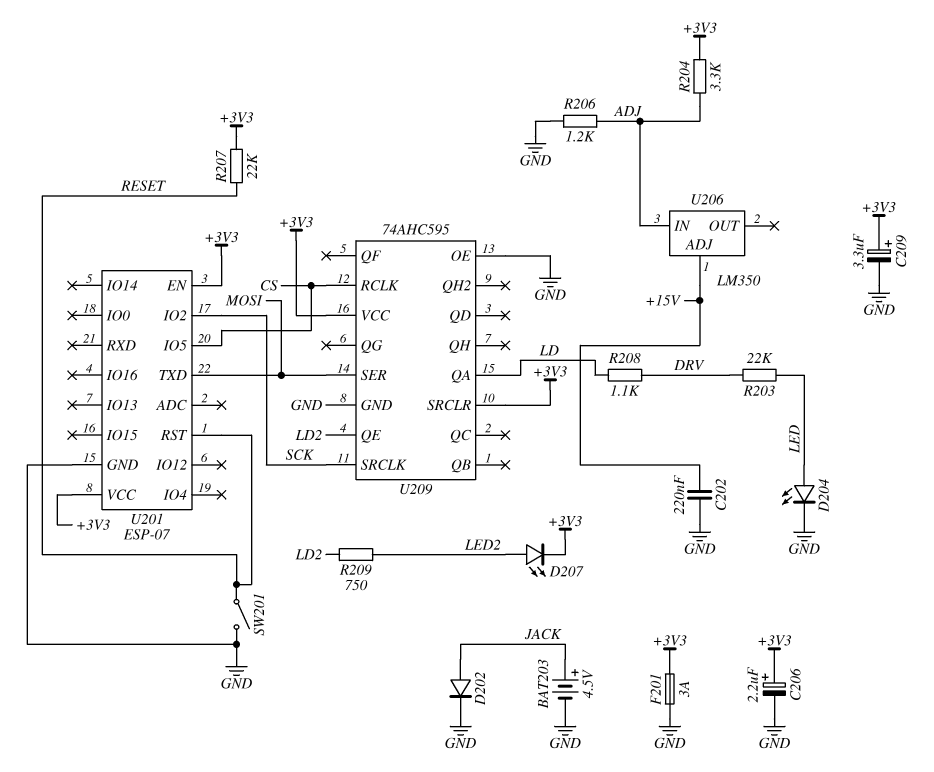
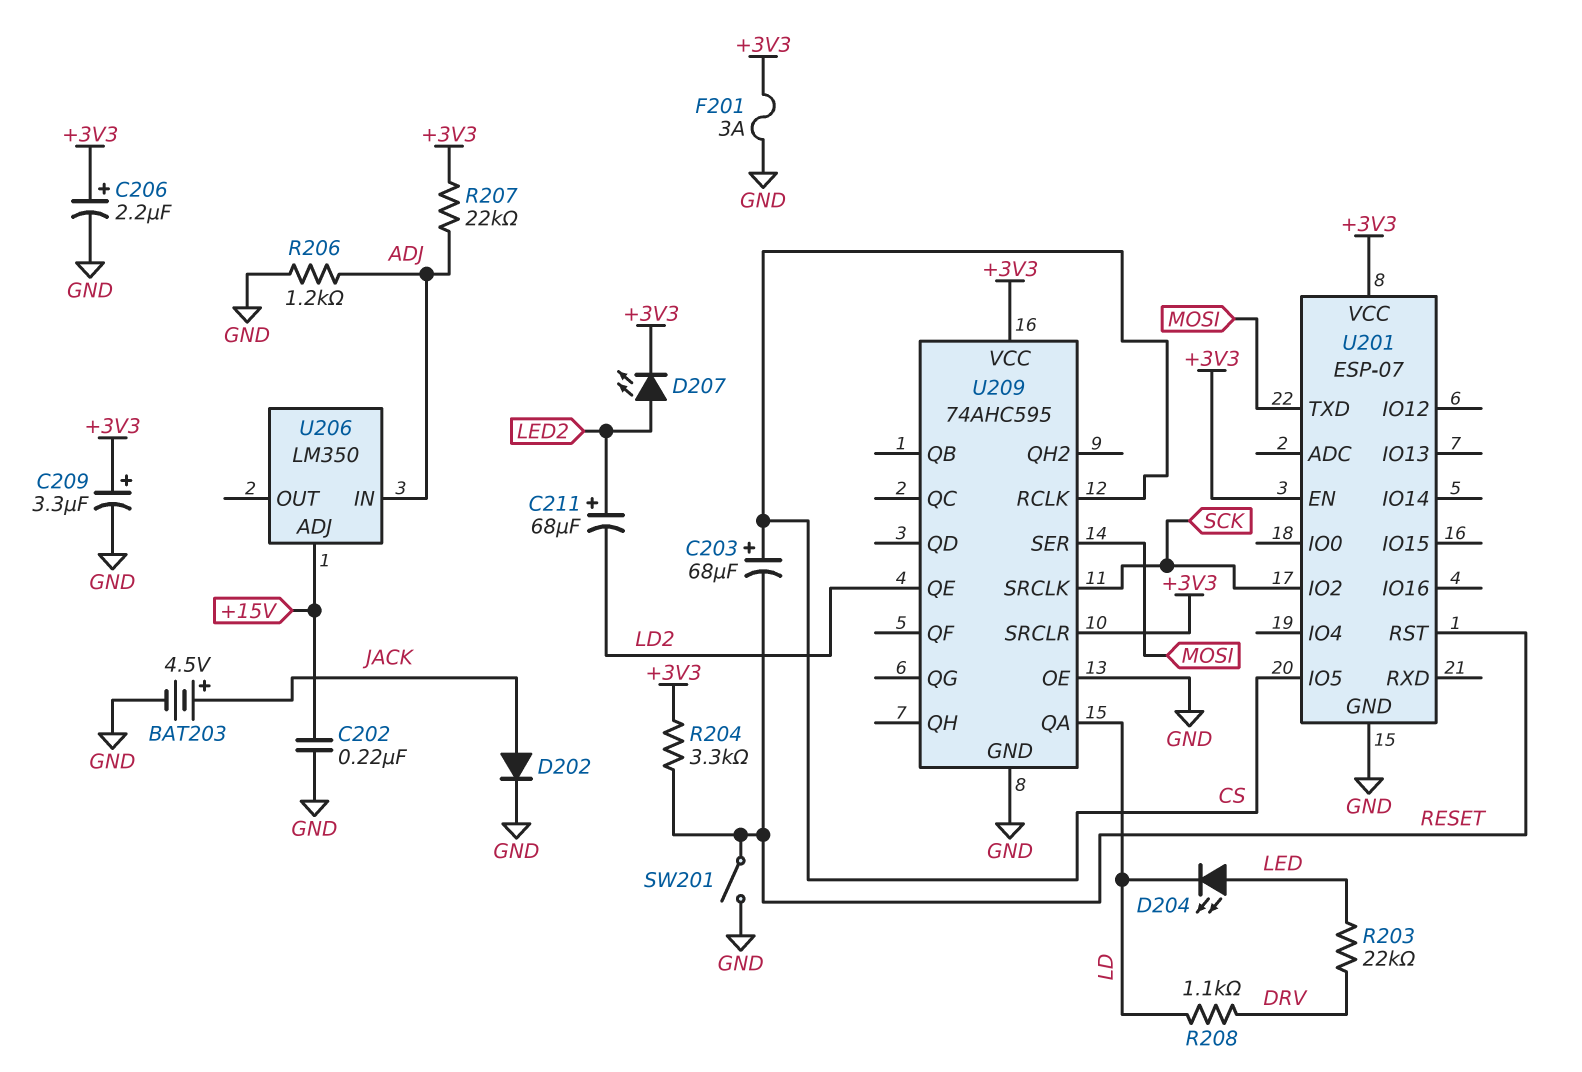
C203: none -> 68uF (plus CS, minus RESET)
C211: none -> 68uF (plus LED2, minus LD2)
D204: LED (A LED, K GND) -> LED (A LED, K LD)
R204: 3.3k (+3V3, ADJ) -> 3.3k (+3V3, RESET)
R207: 22k (+3V3, RESET) -> 22k (+3V3, ADJ)
R209: 750 (LD2, LED2) -> none

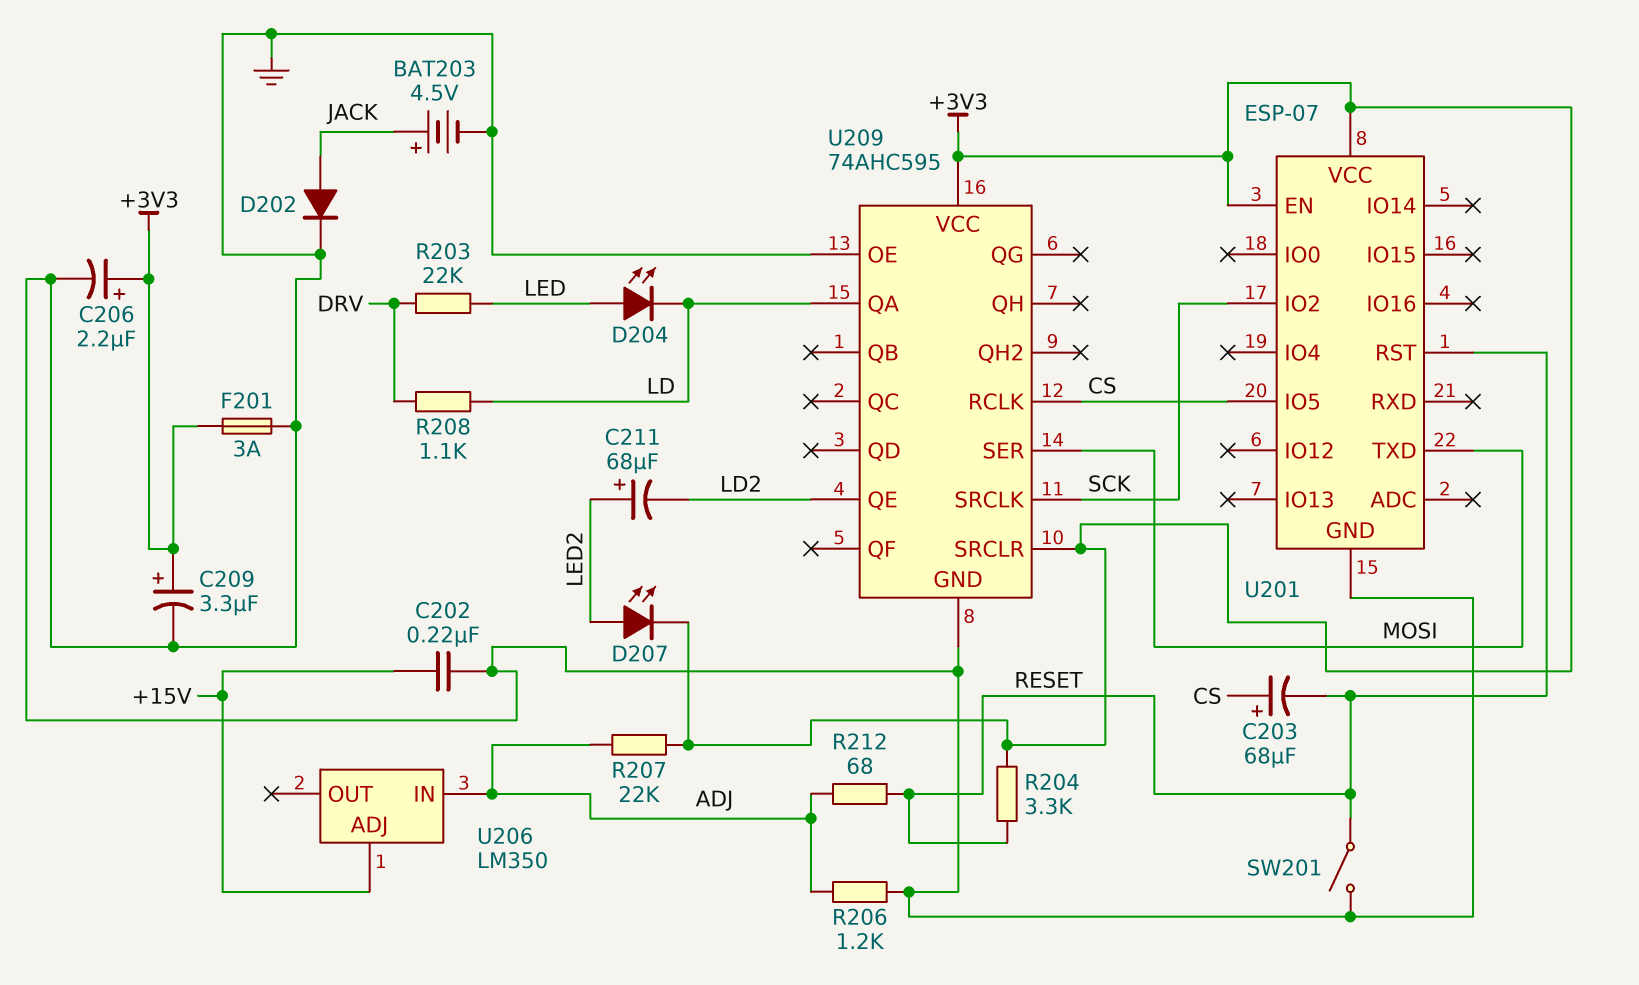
R212: none -> 68 (ADJ, RESET)

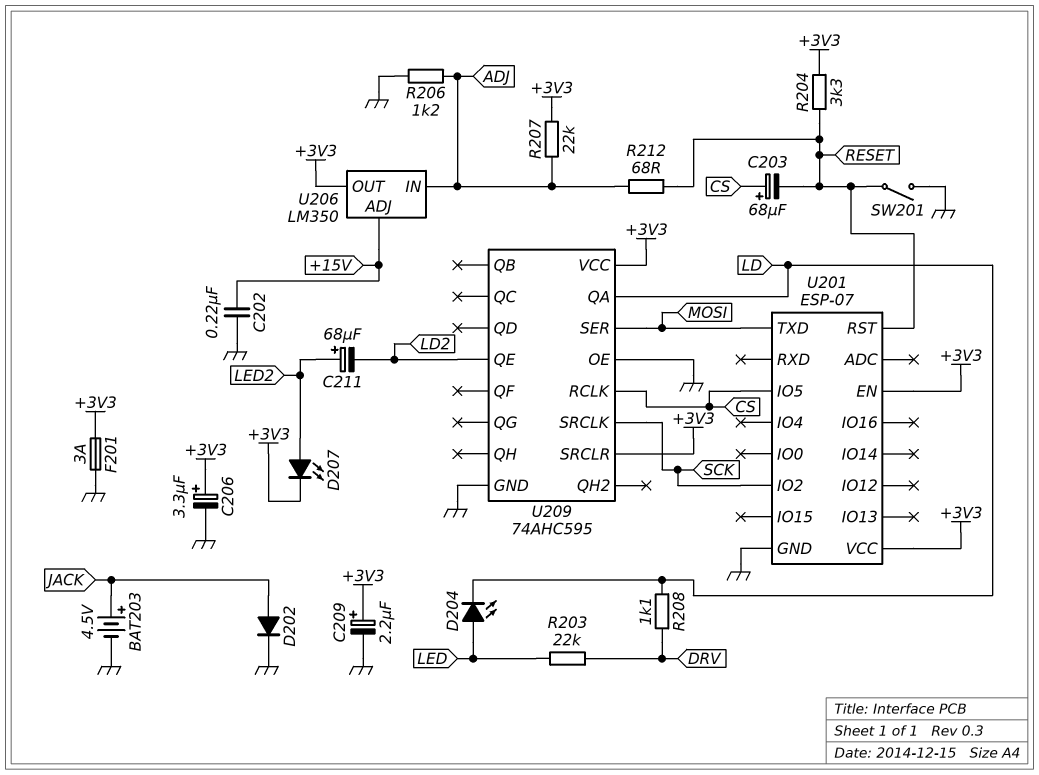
C206: 2.2uF (plus +3V3, minus GND) -> 3.3uF (plus +3V3, minus GND)
C209: 3.3uF (plus +3V3, minus GND) -> 2.2uF (plus +3V3, minus GND)
U206 pin OUT: none -> +3V3

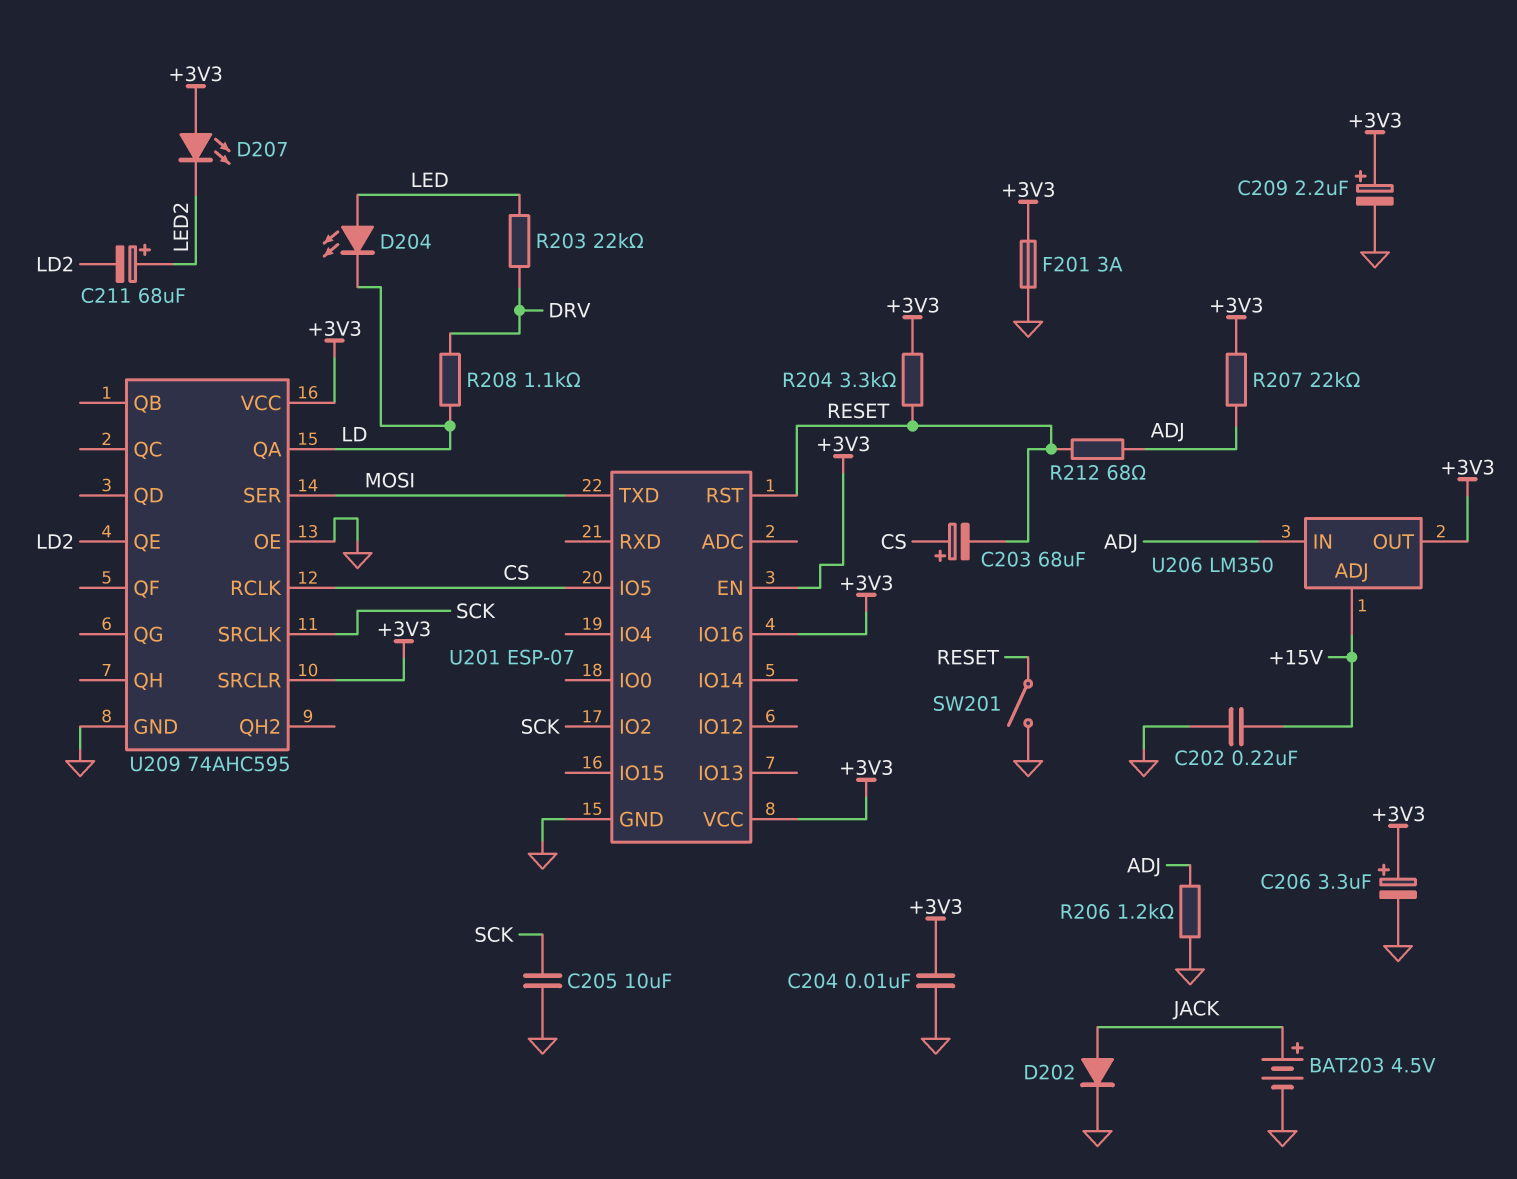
C204: none -> 10nF (+3V3, GND)
C205: none -> 10uF (GND, SCK)
D207: LED (A LED2, K +3V3) -> LED (A +3V3, K LED2)
U201 pin IO16: none -> +3V3

